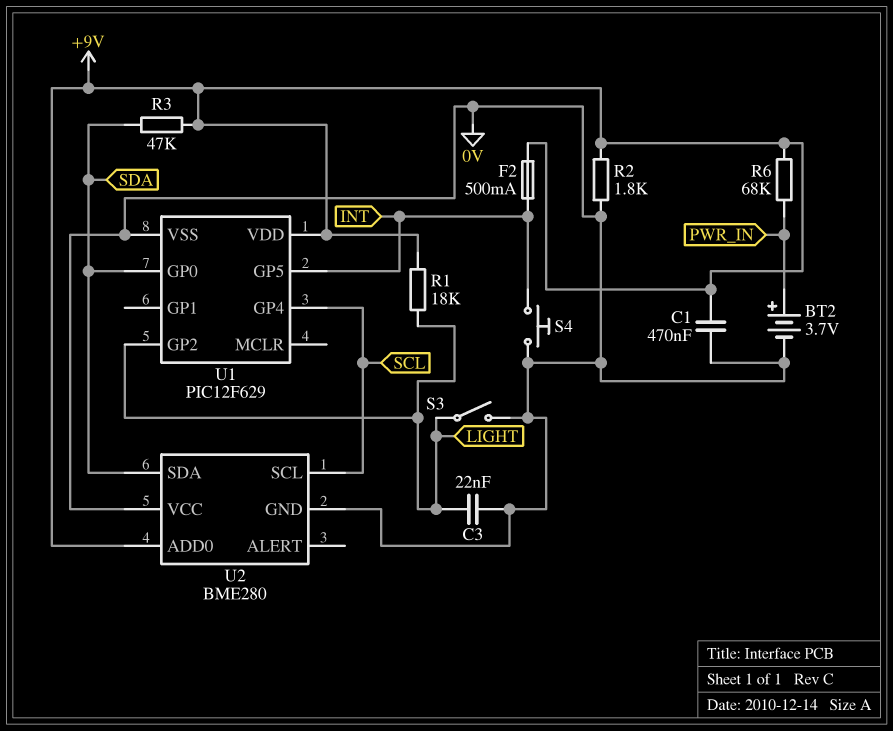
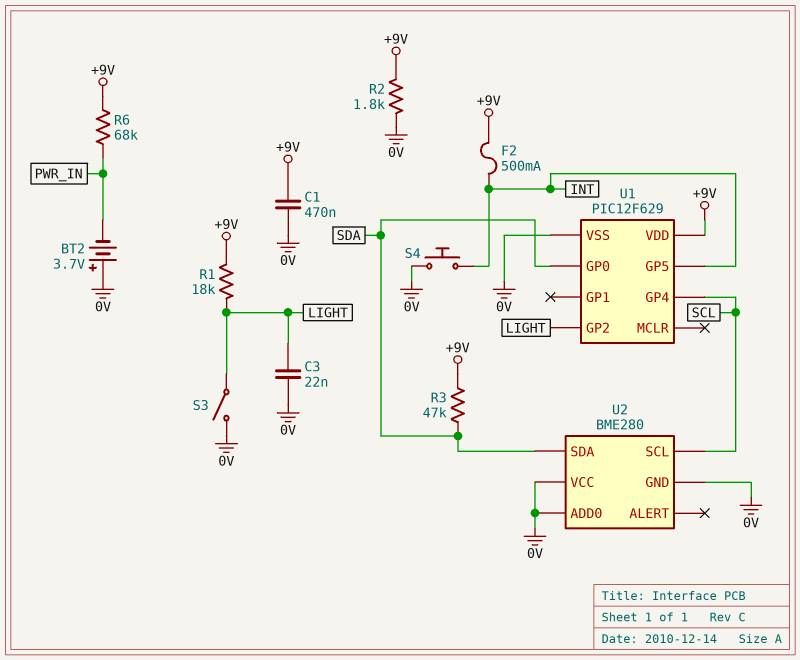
BT2: 3.7V (plus PWR_IN, minus 0V) -> 3.7V (plus 0V, minus PWR_IN)
U2 pin ADD0: +9V -> 0V

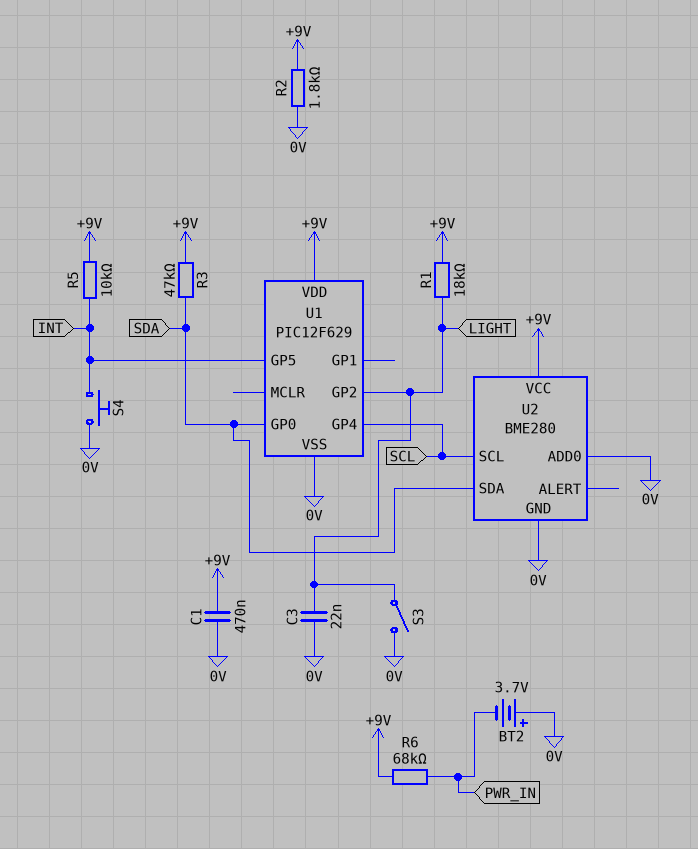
F2: 500mA (+9V, INT) -> none
R5: none -> 10k (+9V, INT)
U2 pin VCC: 0V -> +9V

